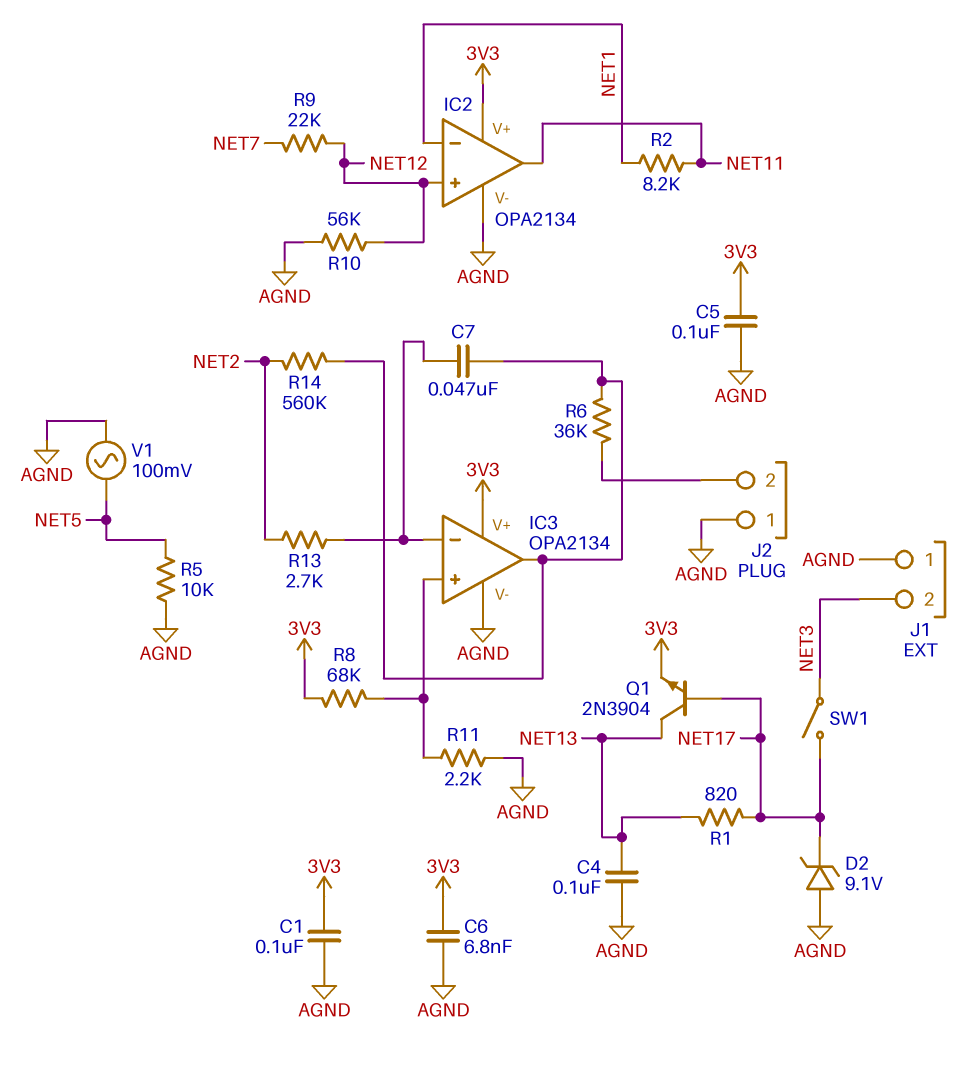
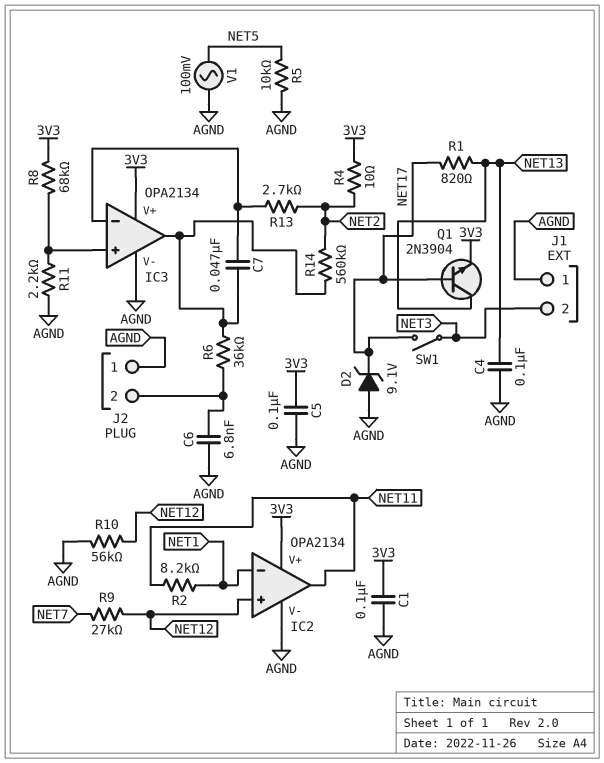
C6: 6.8nF (3V3, AGND) -> 6.8nF (AGND, J2/2)
R4: none -> 10 (3V3, NET2)
R9: 22k (NET7, NET12) -> 27k (NET7, NET12)

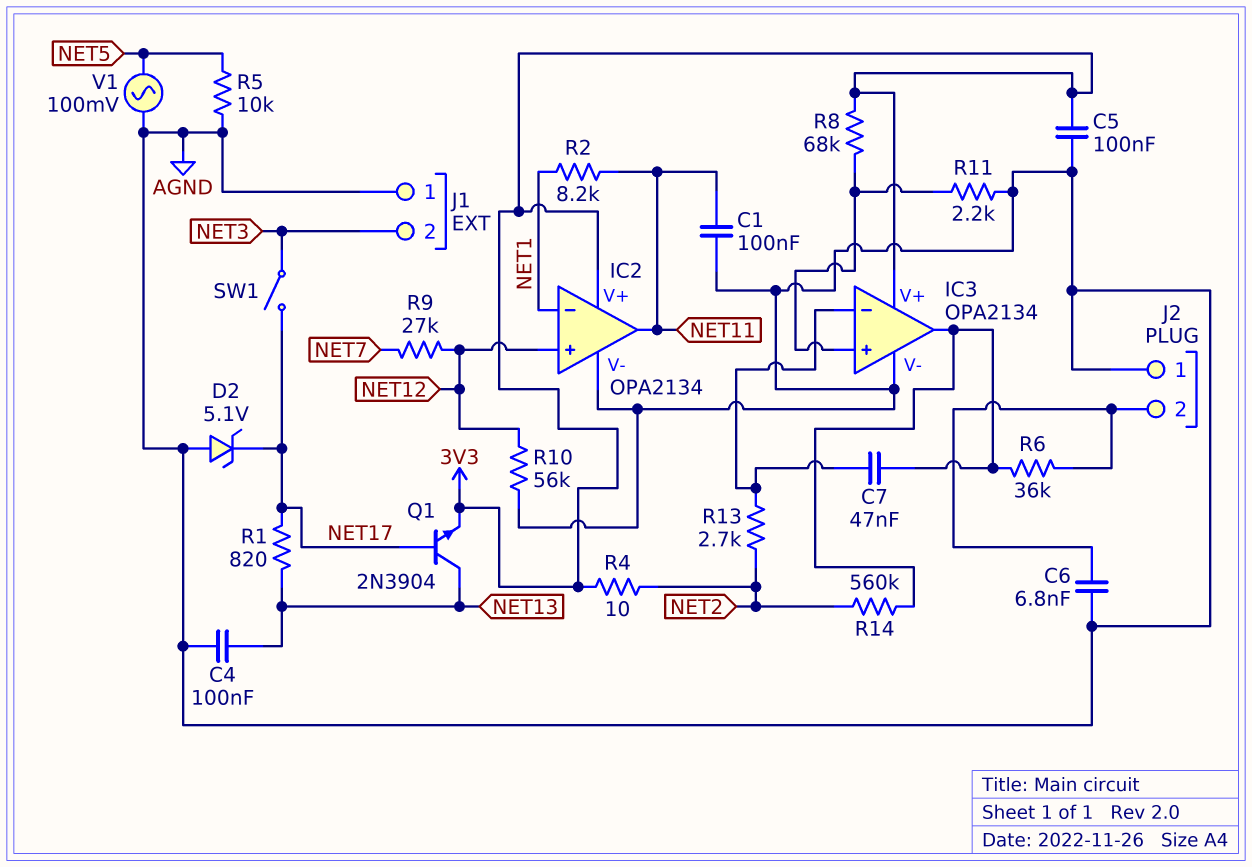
C1: 100nF (3V3, AGND) -> 100nF (AGND, NET11)
D2: zener 9.1V (A AGND, K NET17) -> zener 5.1V (A AGND, K NET17)

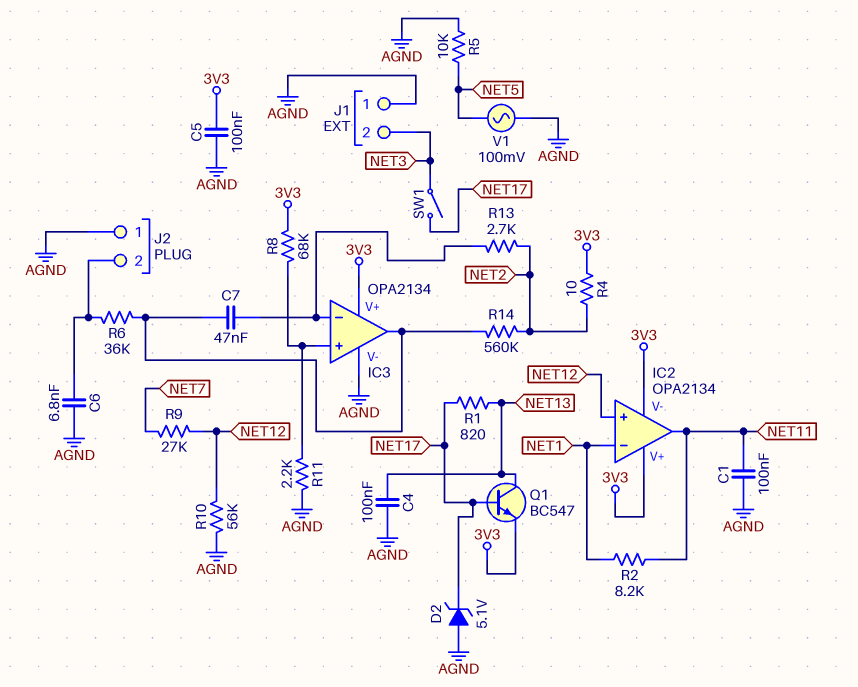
IC2 pin V-: AGND -> 3V3
Q1: NPN 2N3904 (B NET17, C NET13, E 3V3) -> NPN BC547 (B NET17, C NET13, E 3V3)

